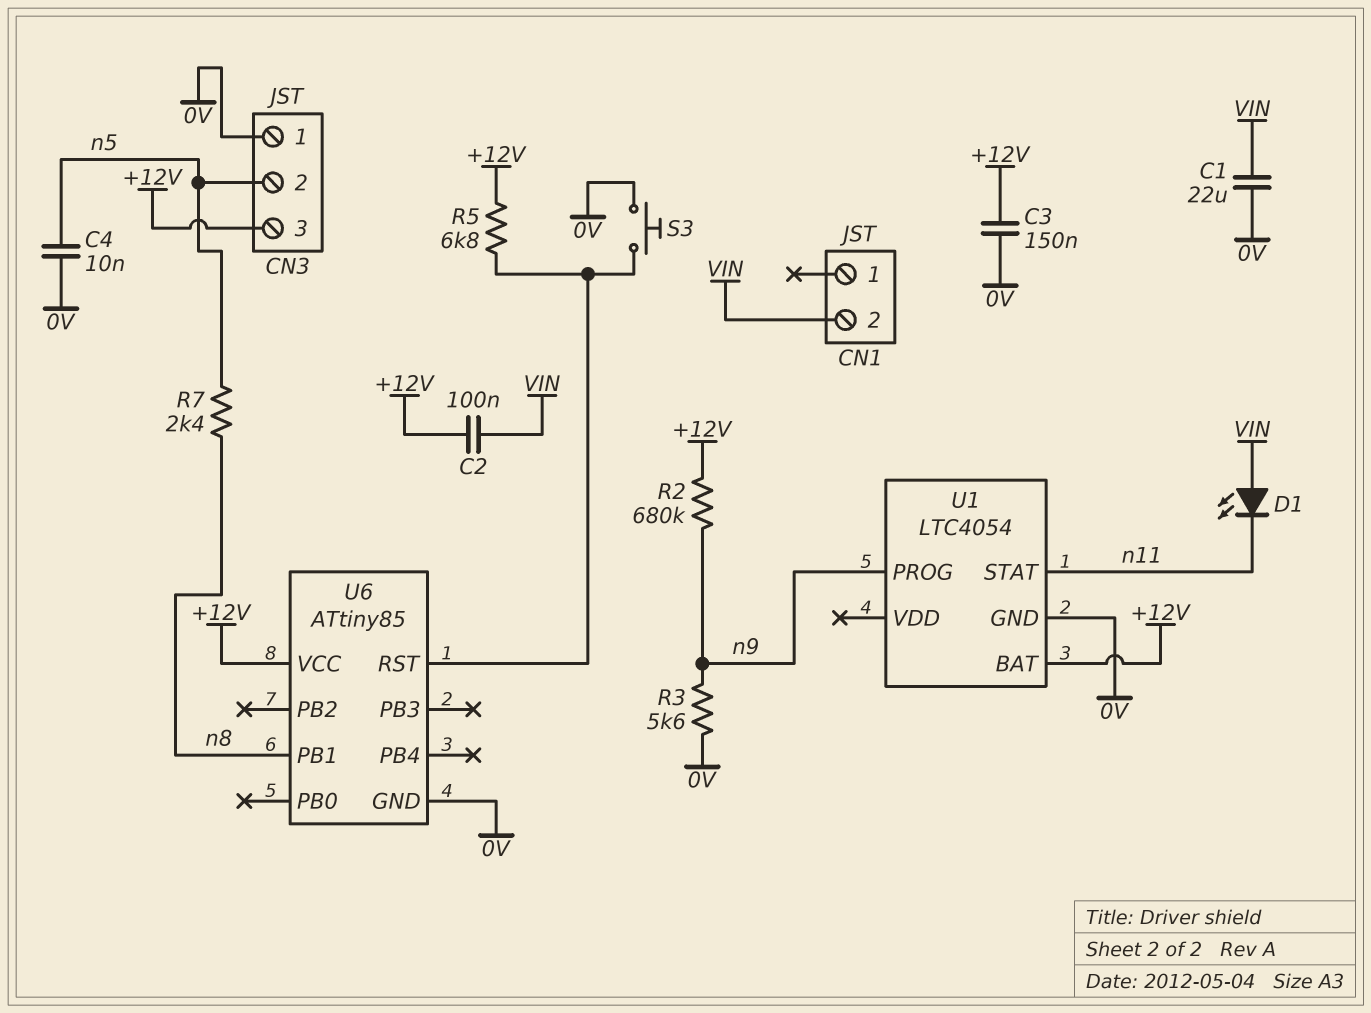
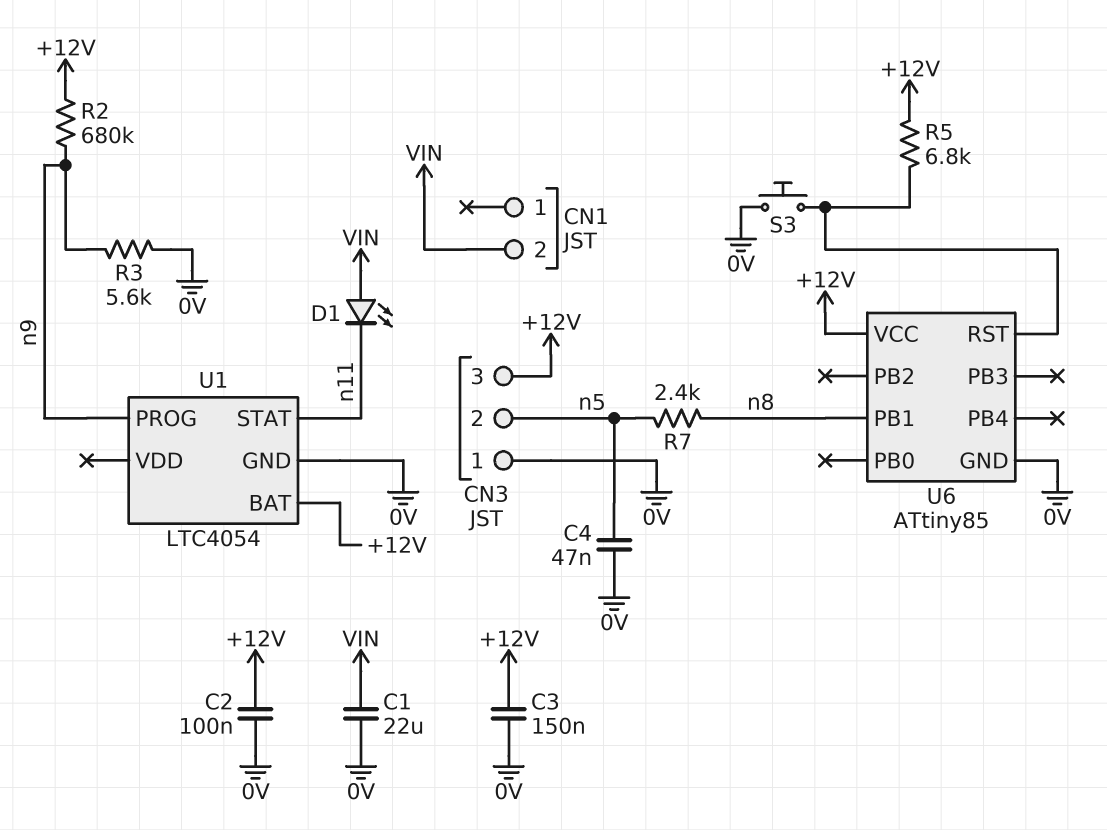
C2: 100nF (+12V, VIN) -> 100nF (+12V, 0V)
C4: 10nF (0V, n5) -> 47nF (0V, n5)

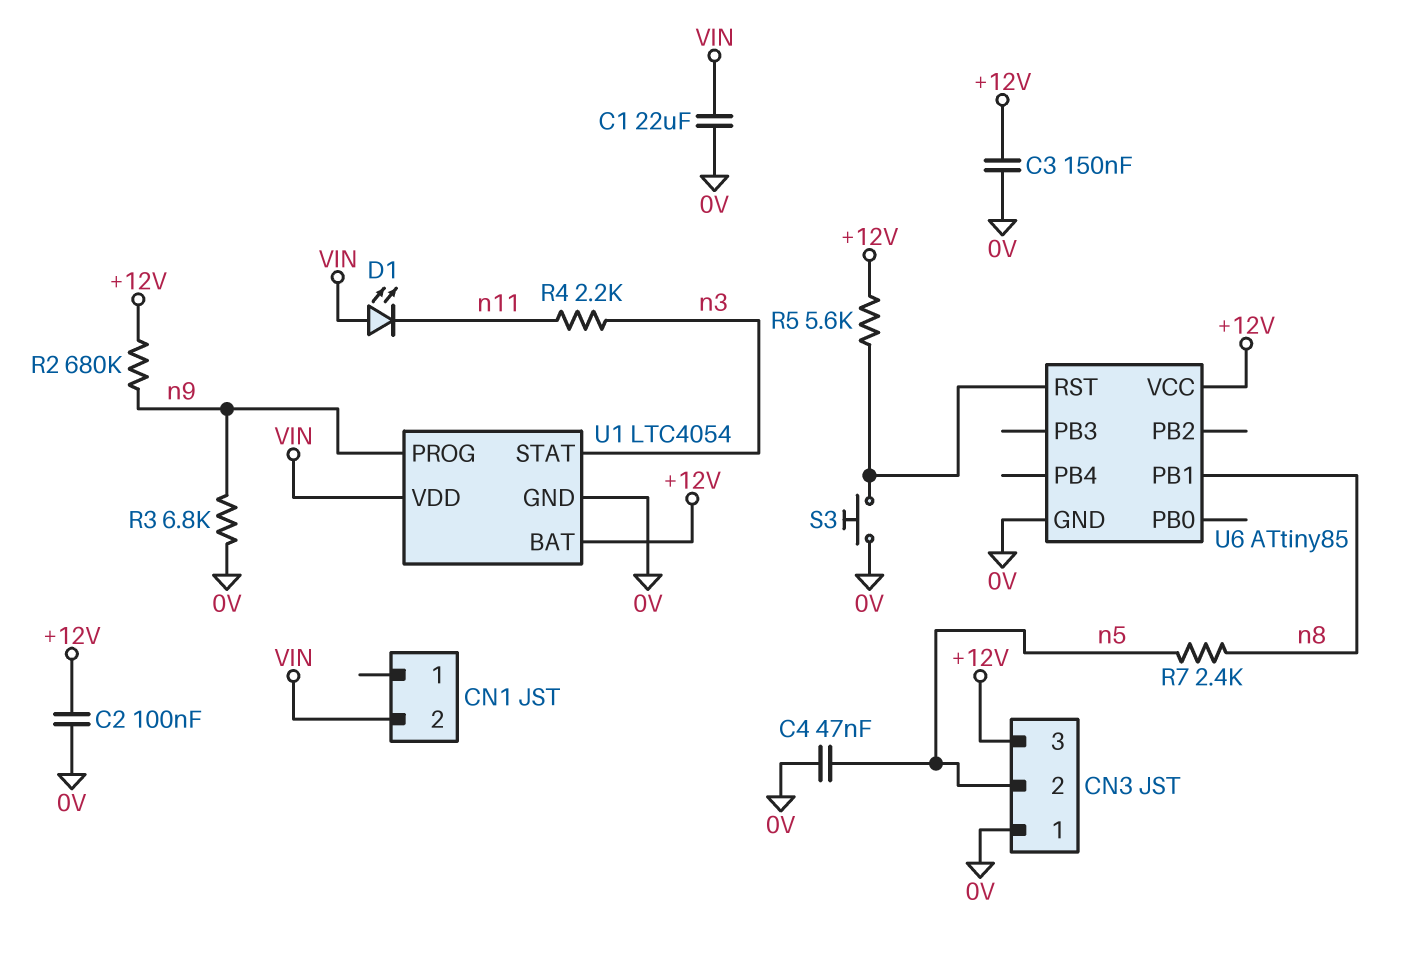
R3: 5.6k (0V, n9) -> 6.8k (0V, n9)
R4: none -> 2.2k (n3, n11)
R5: 6.8k (+12V, U6/RST) -> 5.6k (+12V, U6/RST)
U1 pin STAT: n11 -> n3
U1 pin VDD: none -> VIN

